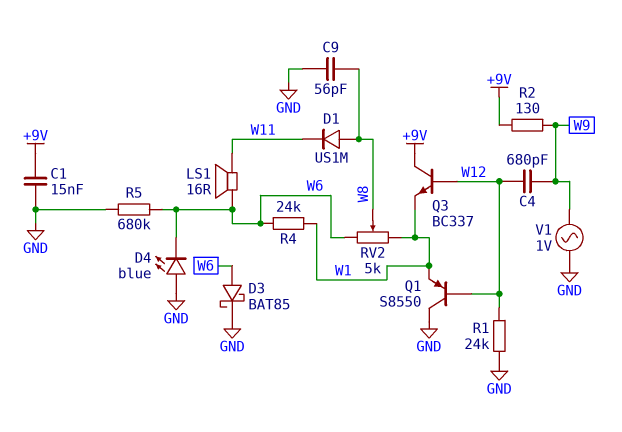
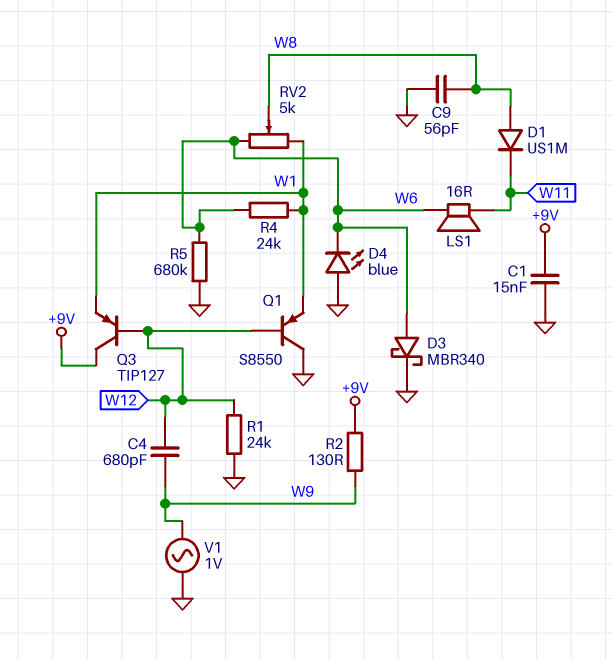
D3: schottky BAT85 (A W6, K GND) -> schottky MBR340 (A W6, K GND)
Q3: NPN BC337 (B W12, C +9V, E W1) -> PNP TIP127 (B W12, C +9V, E W1)

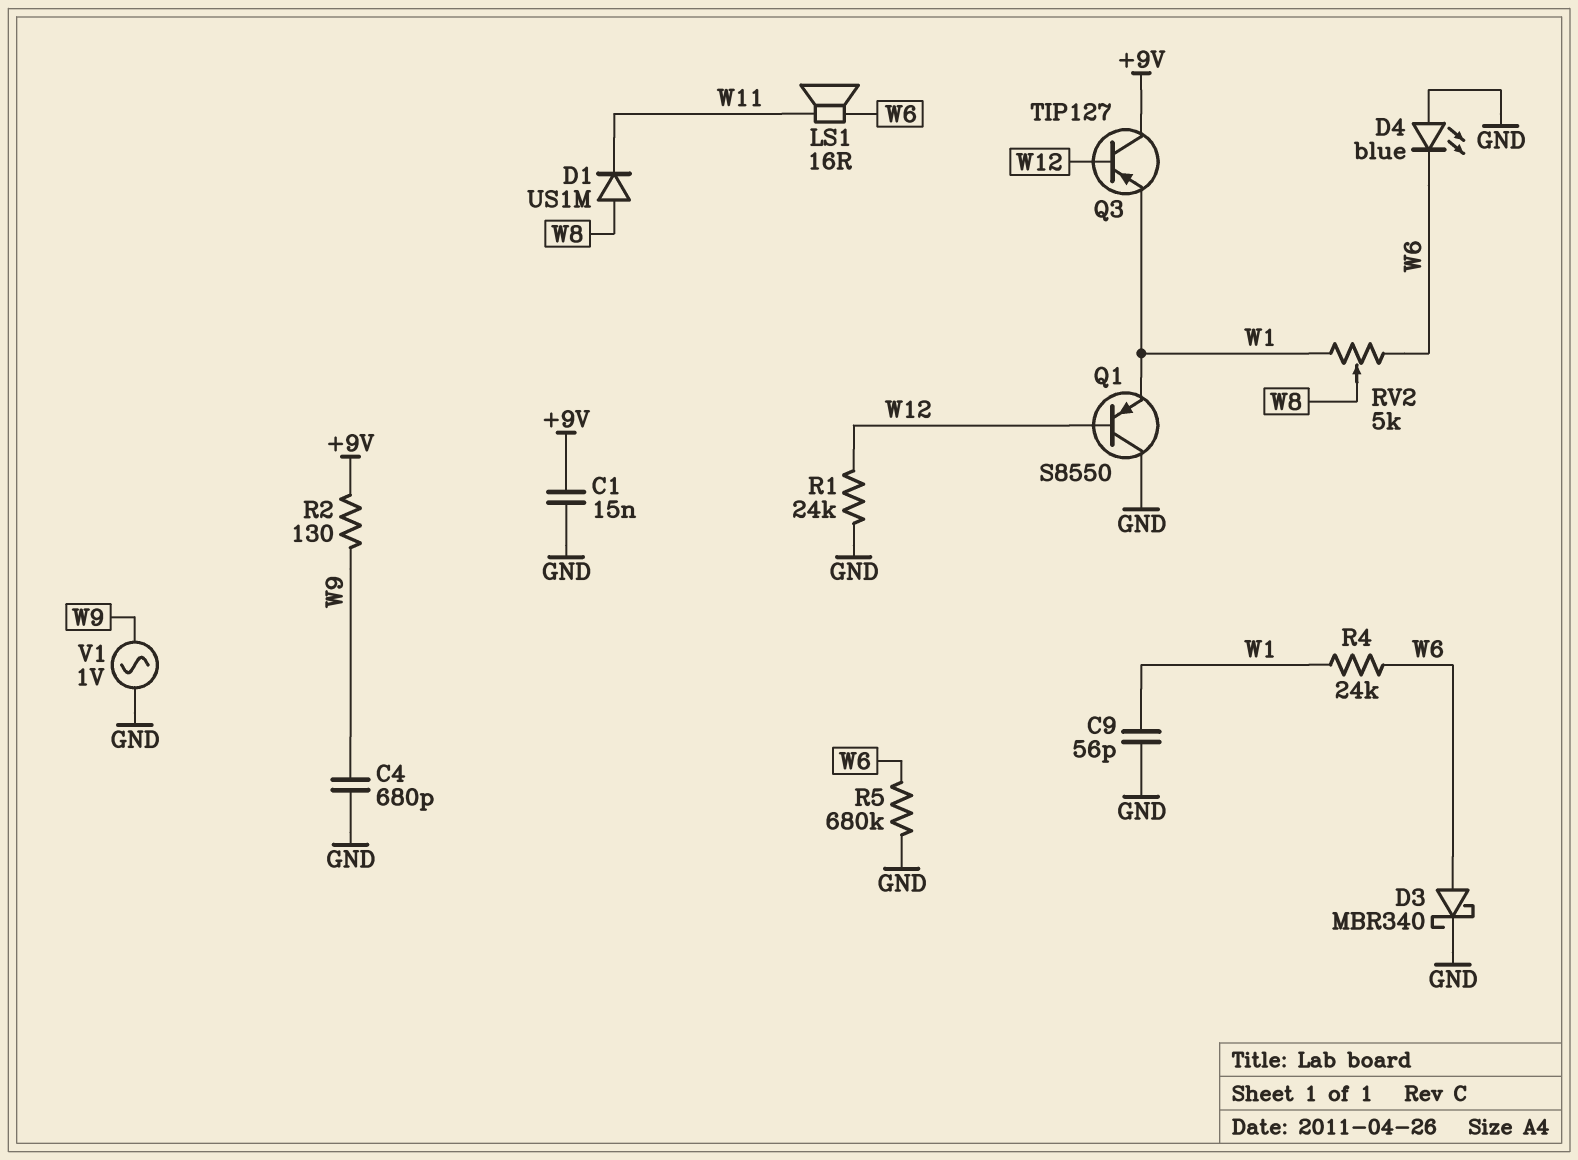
C4: 680pF (W9, W12) -> 680pF (GND, W9)
C9: 56pF (GND, W8) -> 56pF (GND, W1)

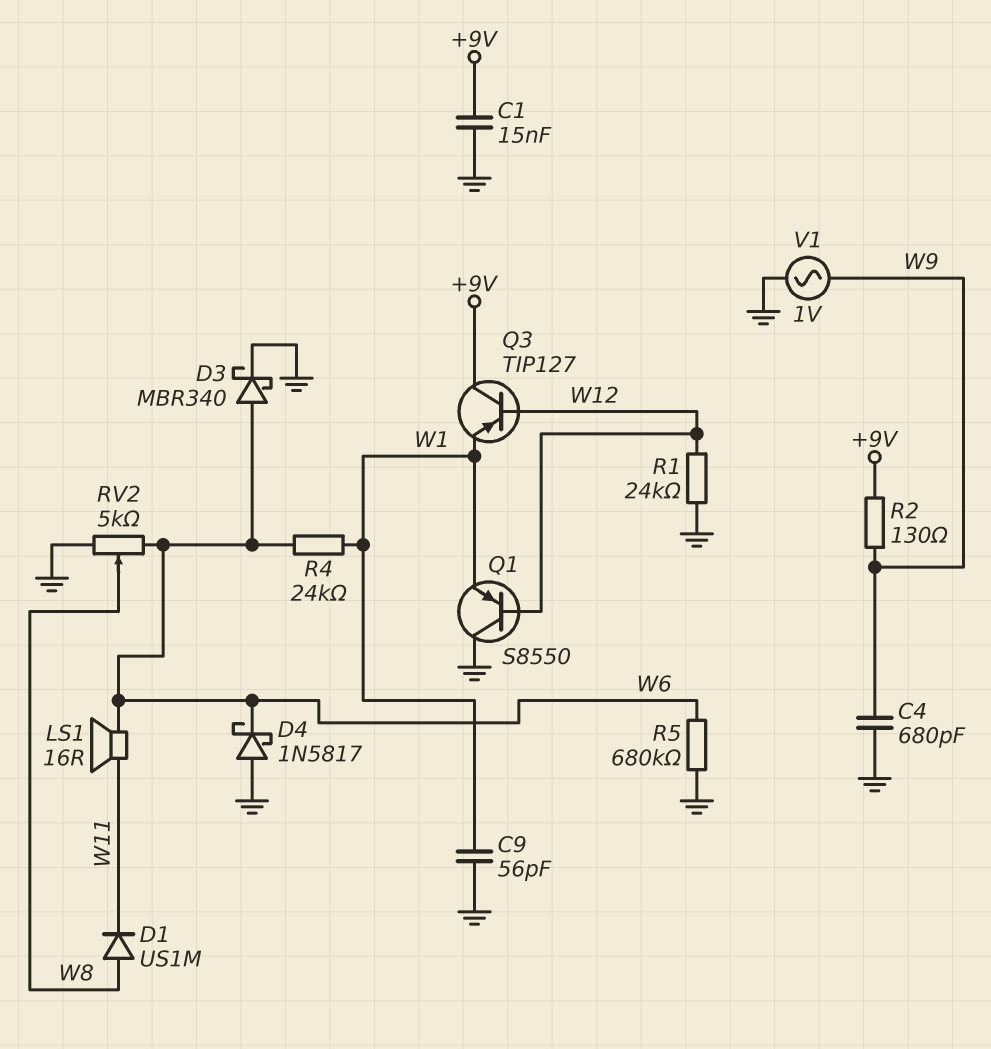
D4: LED blue (A GND, K W6) -> schottky 1N5817 (A GND, K W6)
RV2: 5k (W1, W6, wiper W8) -> 5k (GND, W6, wiper W8)

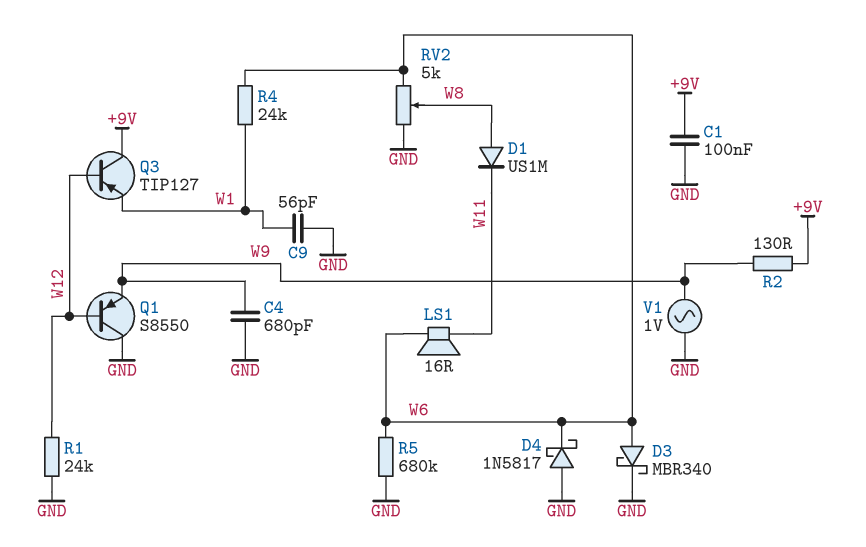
C1: 15nF (+9V, GND) -> 100nF (+9V, GND)
Q1: PNP S8550 (B W12, C GND, E W1) -> PNP S8550 (B W12, C GND, E W9)

